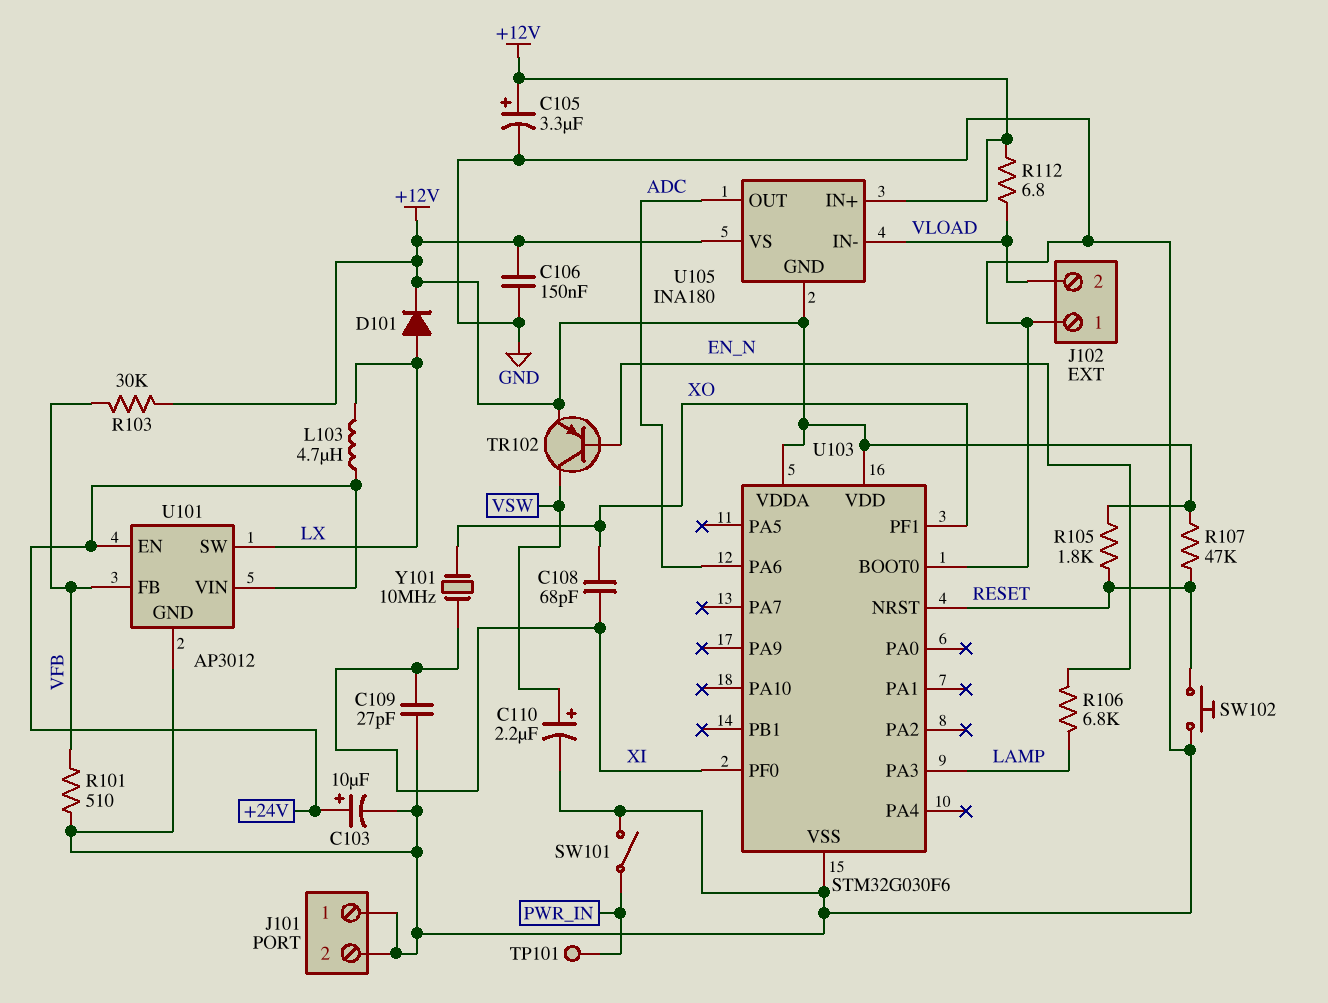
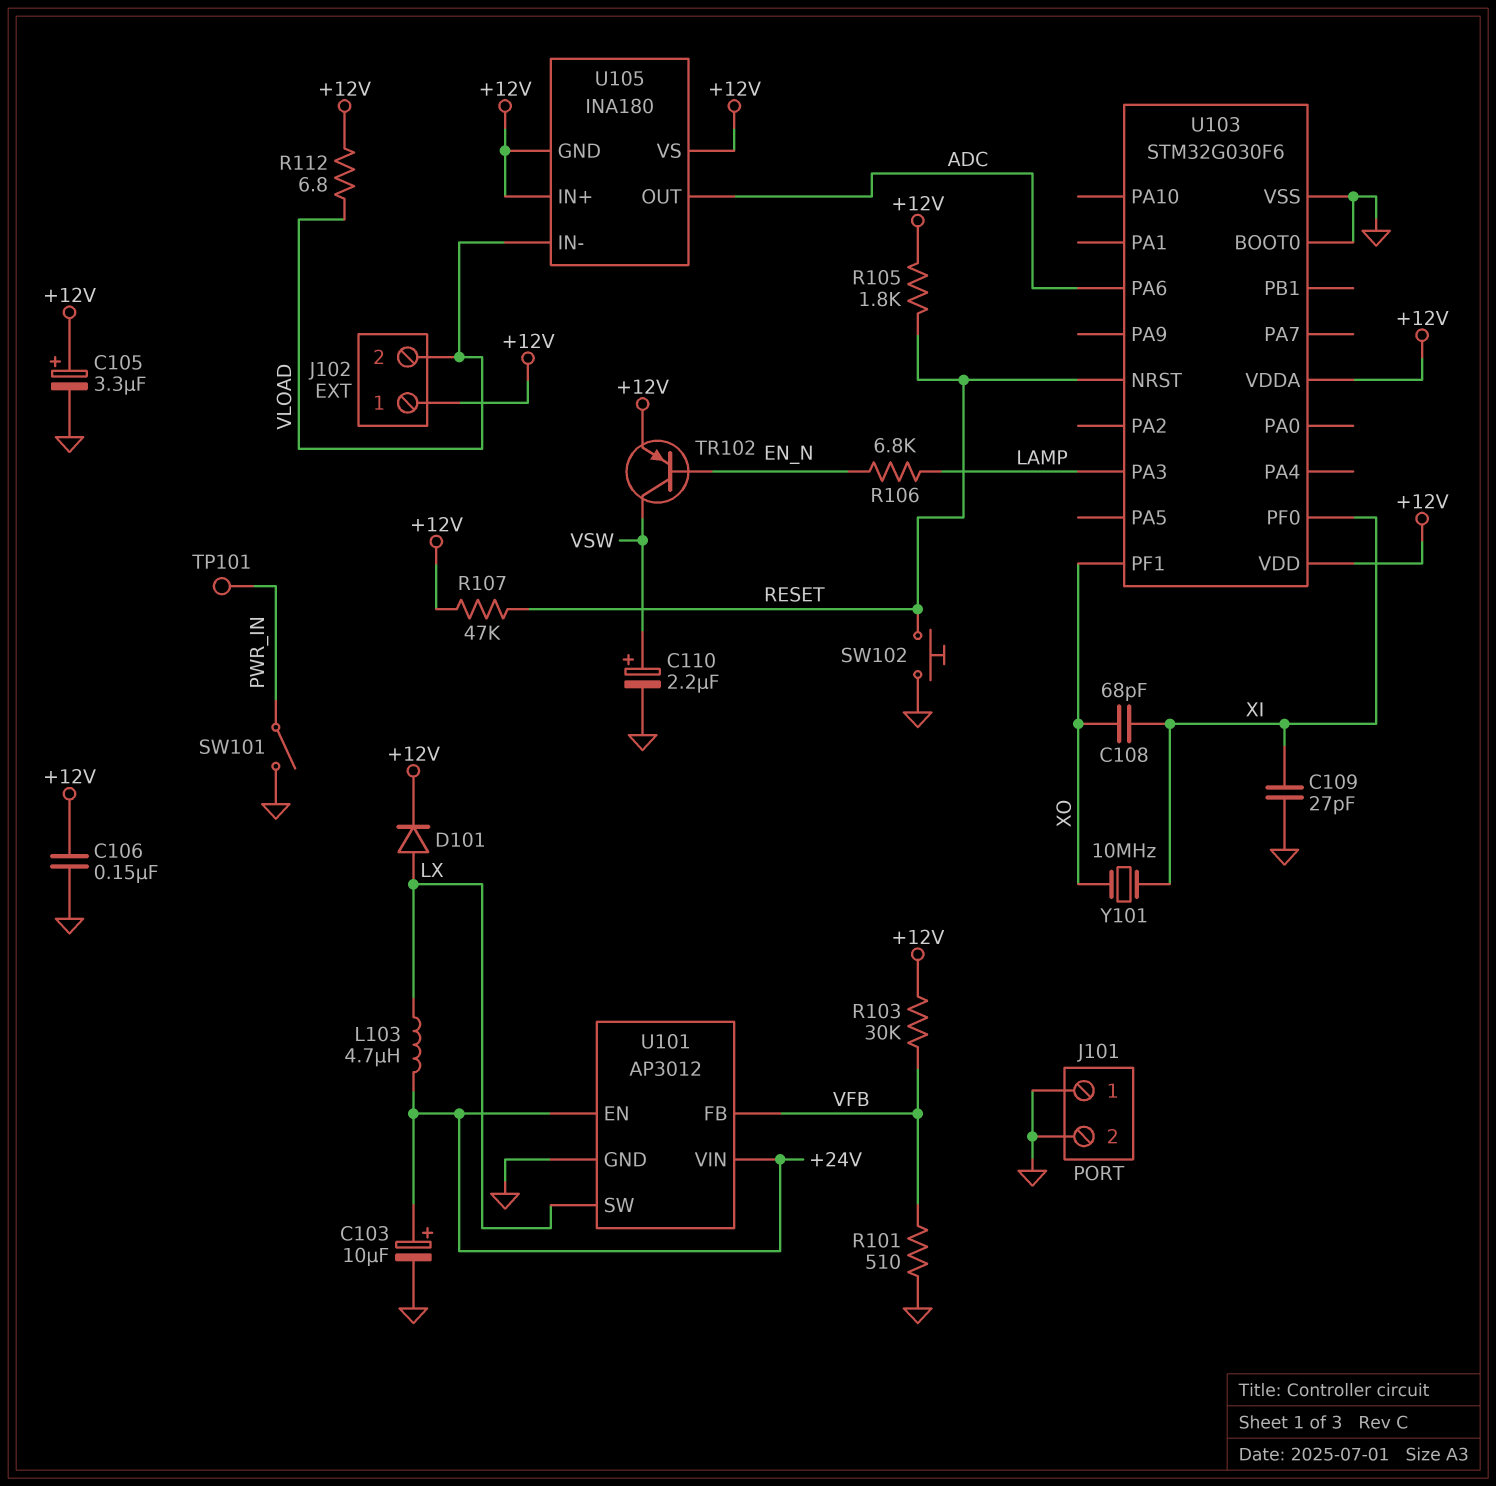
J102 pin 1: GND -> +12V

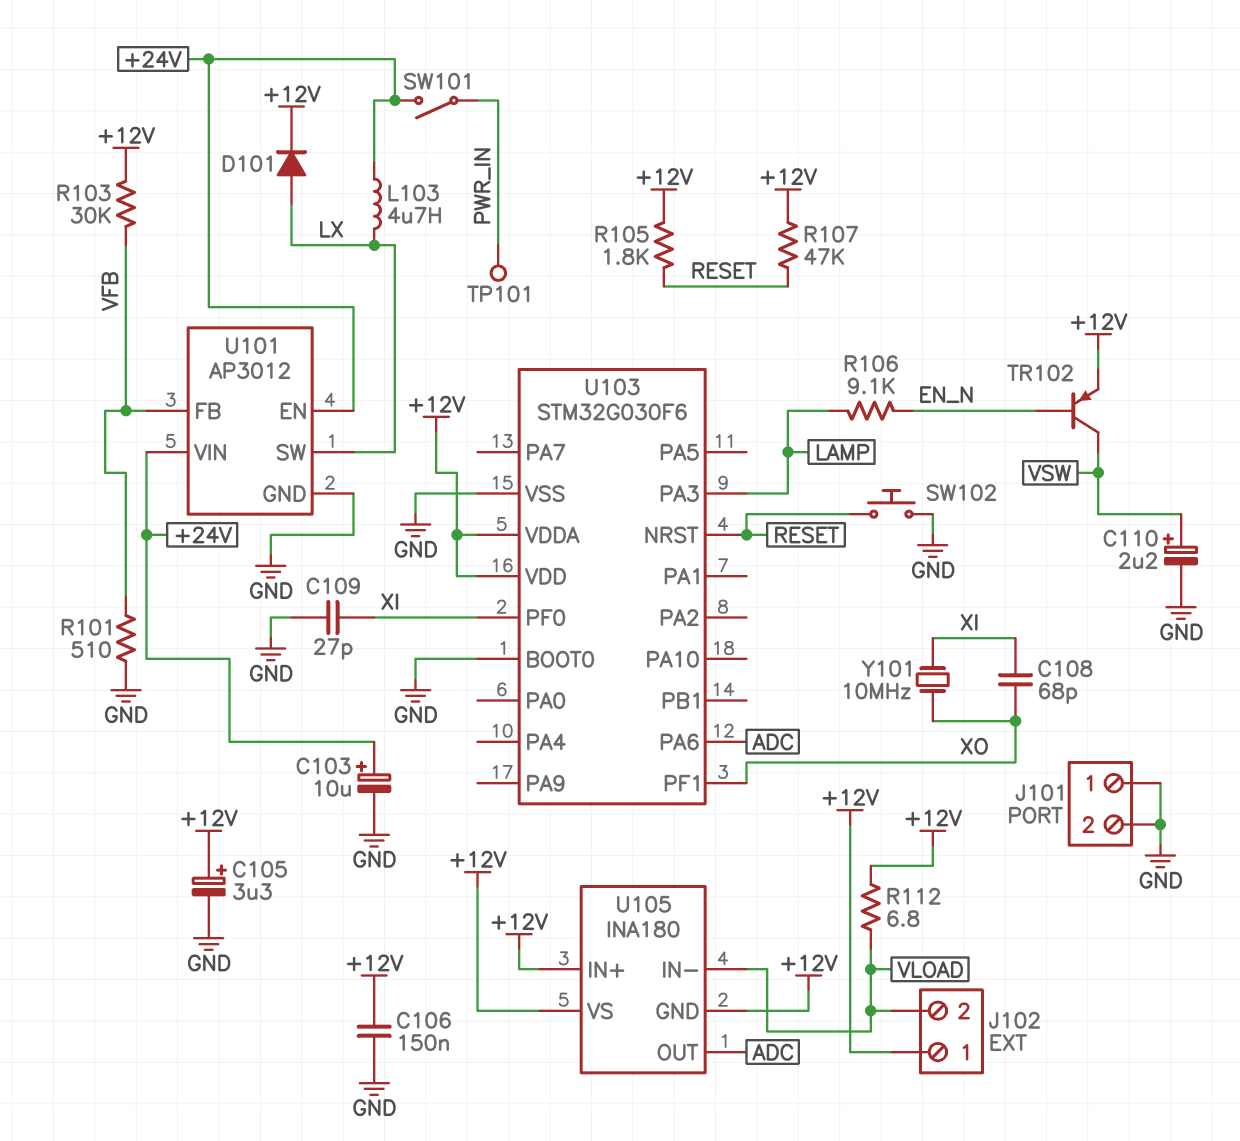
R106: 6.8k (EN_N, LAMP) -> 9.1k (EN_N, LAMP)
SW101: switch (GND, PWR_IN) -> switch (+24V, PWR_IN)

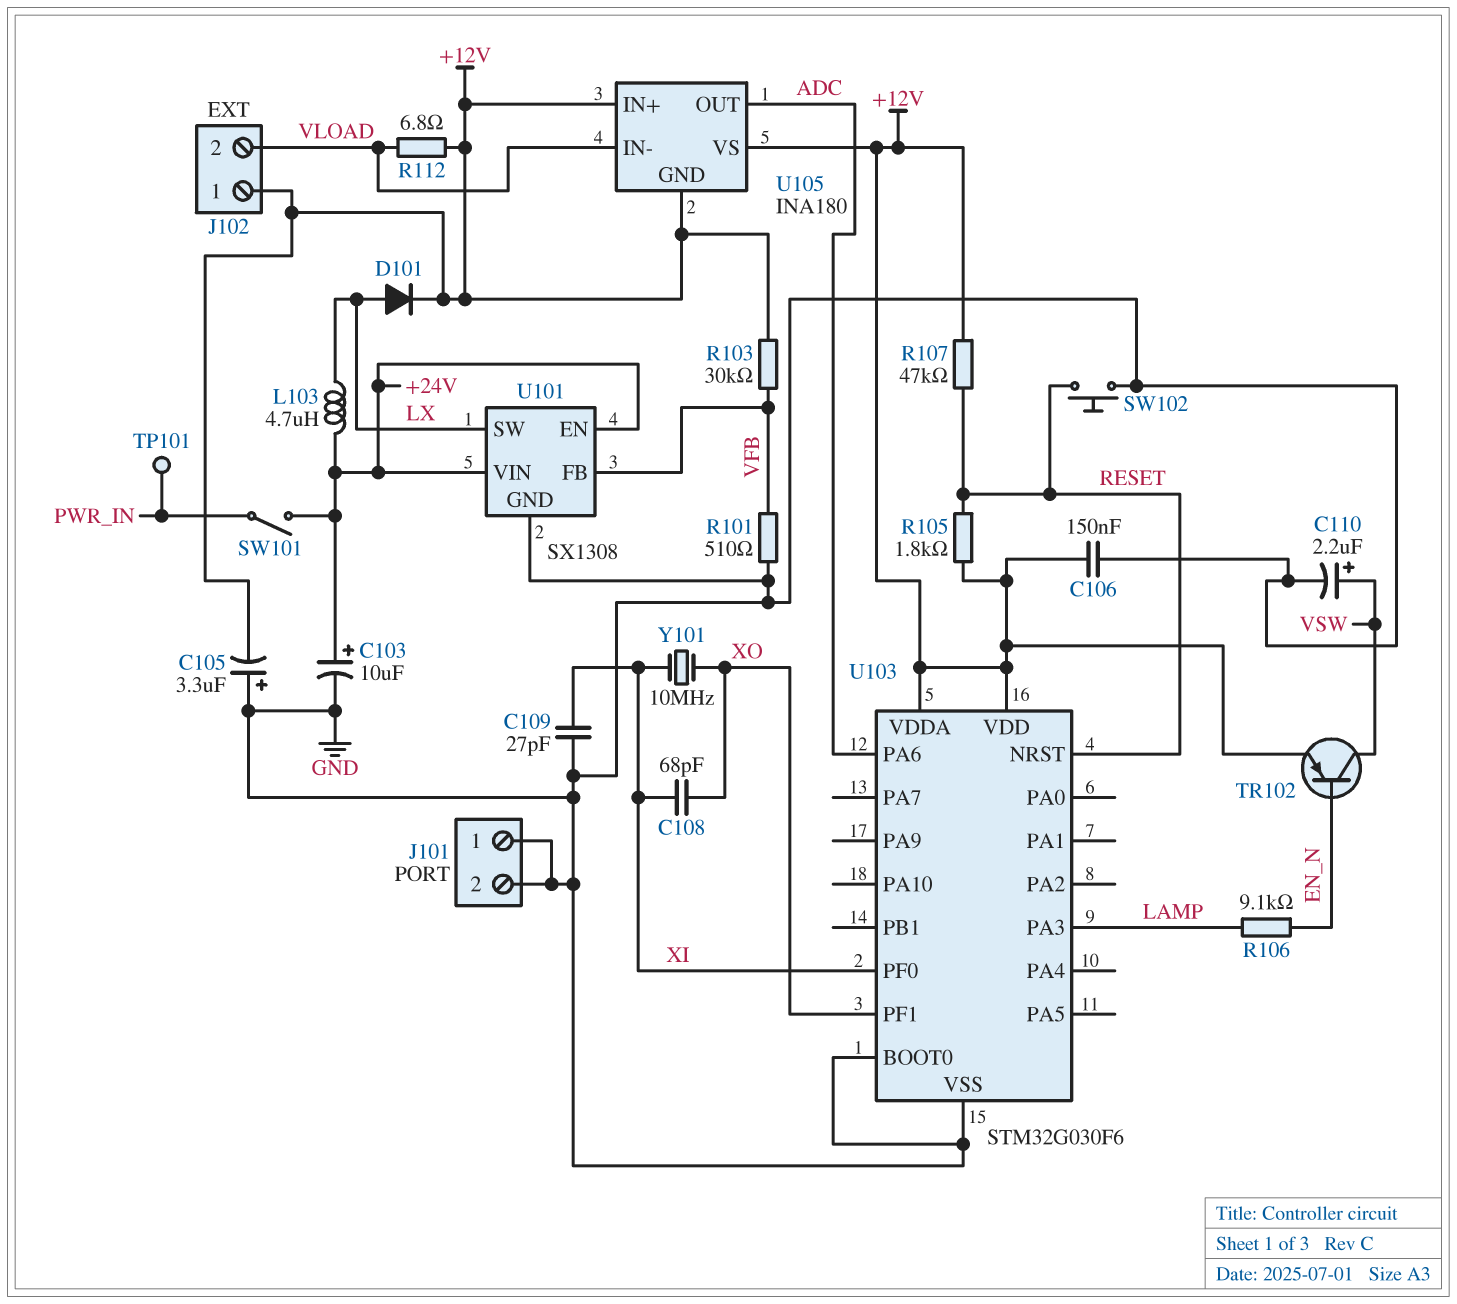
C105: 3.3uF (plus +12V, minus GND) -> 3.3uF (plus GND, minus +12V)
U101: AP3012 -> SX1308

